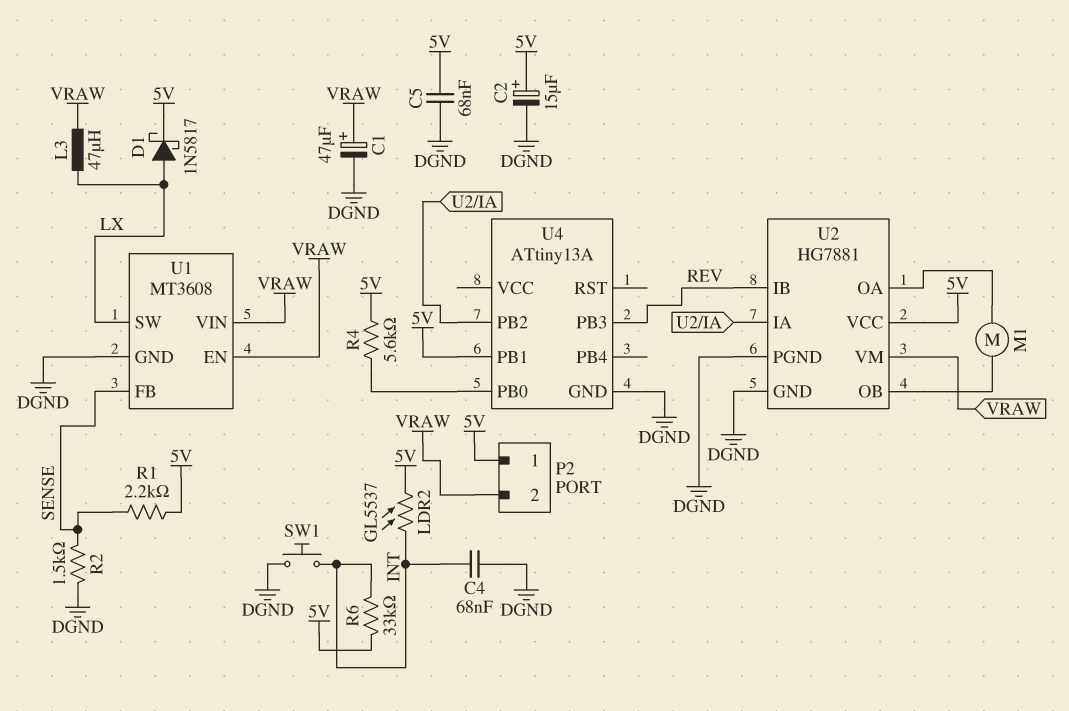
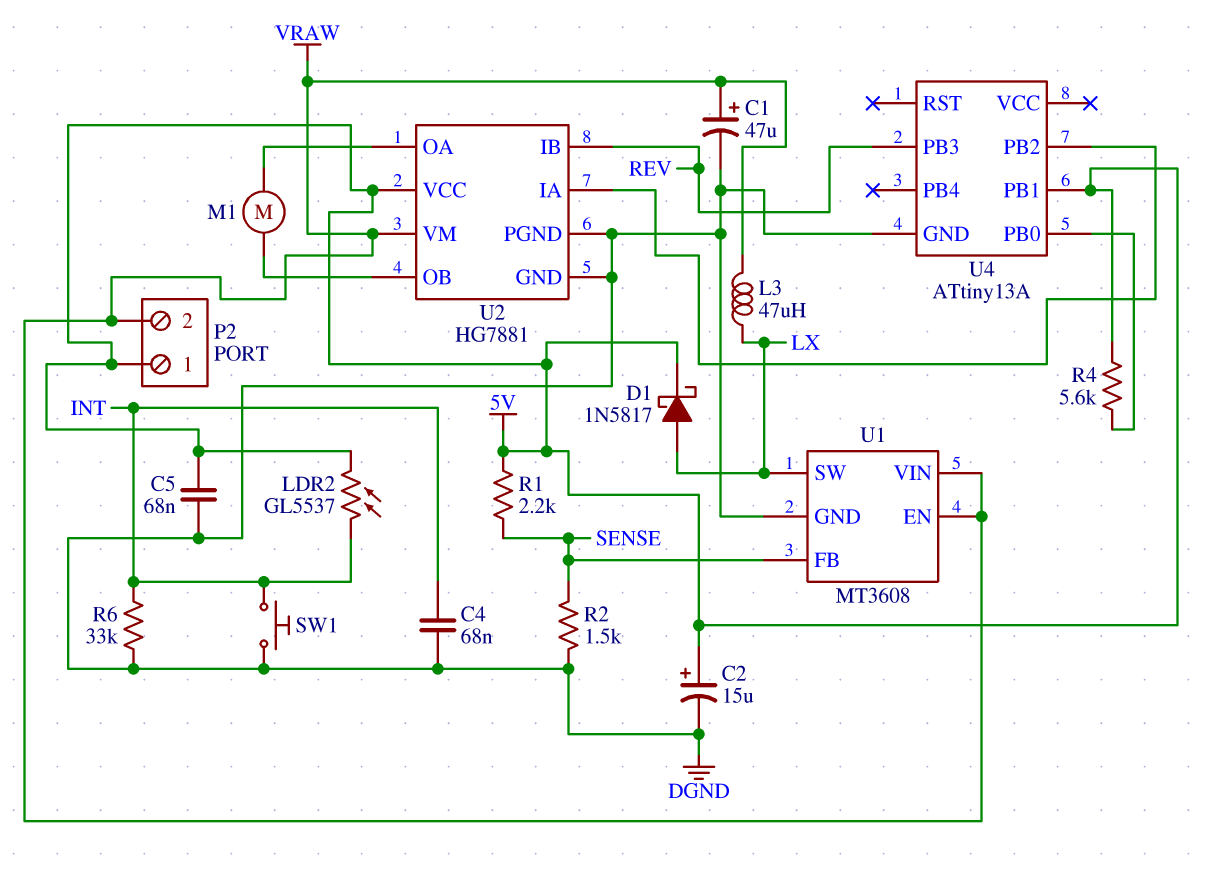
R6: 33k (5V, INT) -> 33k (DGND, INT)

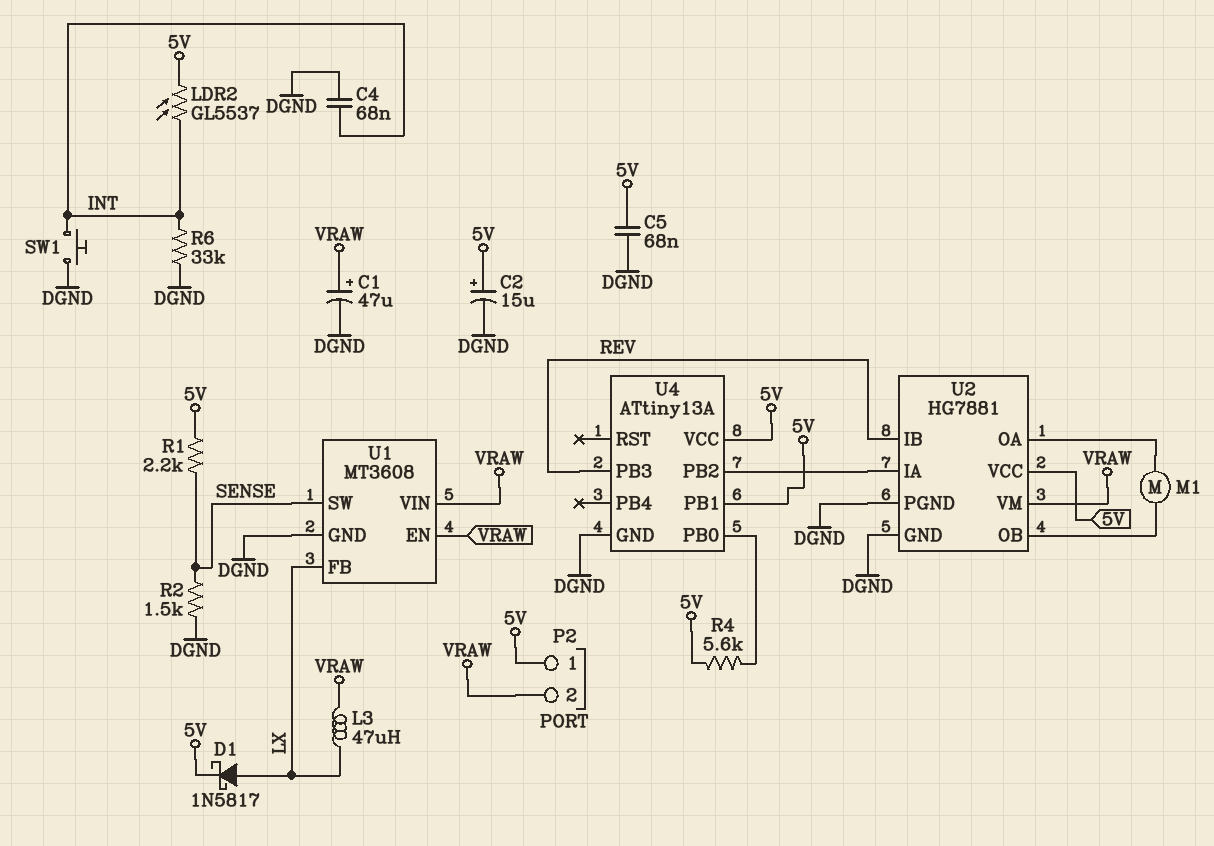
U1 pin FB: SENSE -> LX
U1 pin SW: LX -> SENSE
U4 pin VCC: none -> 5V

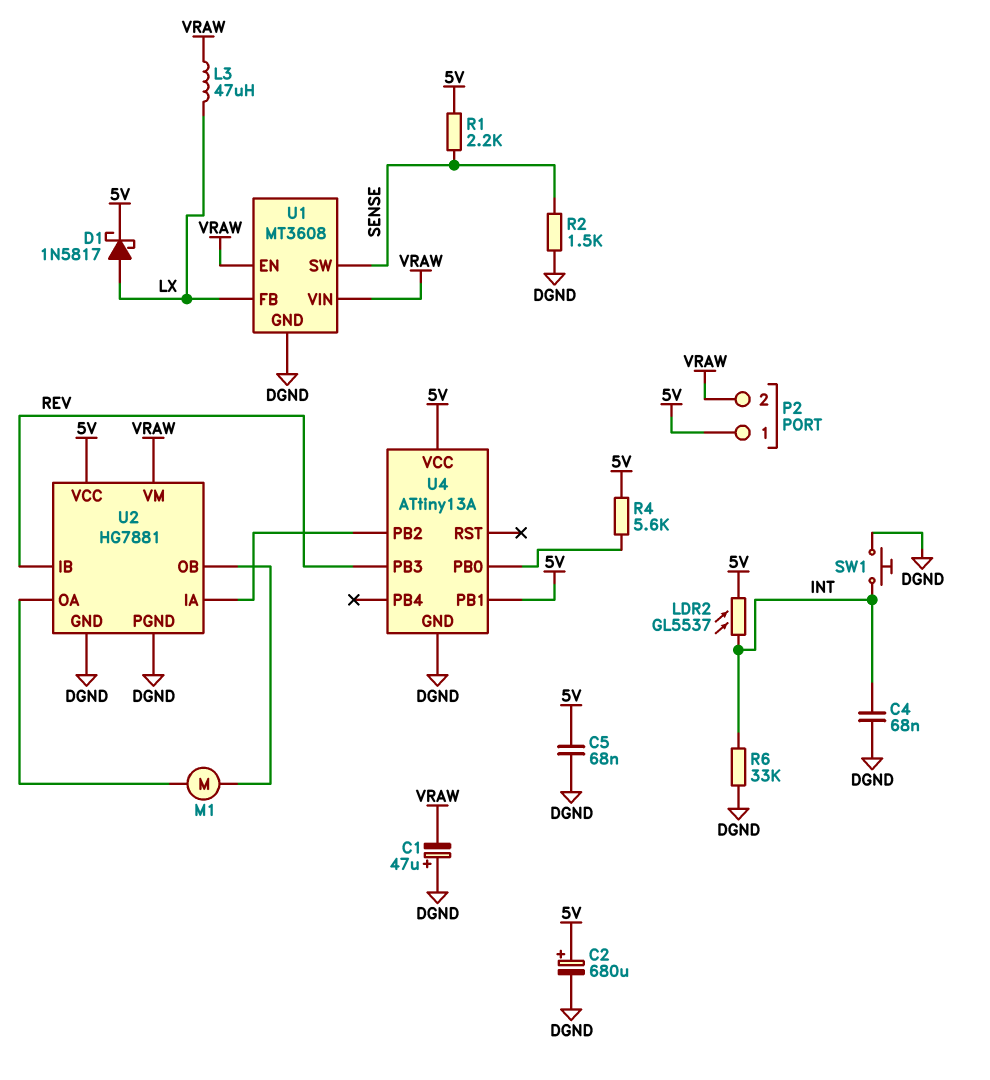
C1: 47uF (plus VRAW, minus DGND) -> 47uF (plus DGND, minus VRAW)
C2: 15uF (plus 5V, minus DGND) -> 680uF (plus 5V, minus DGND)

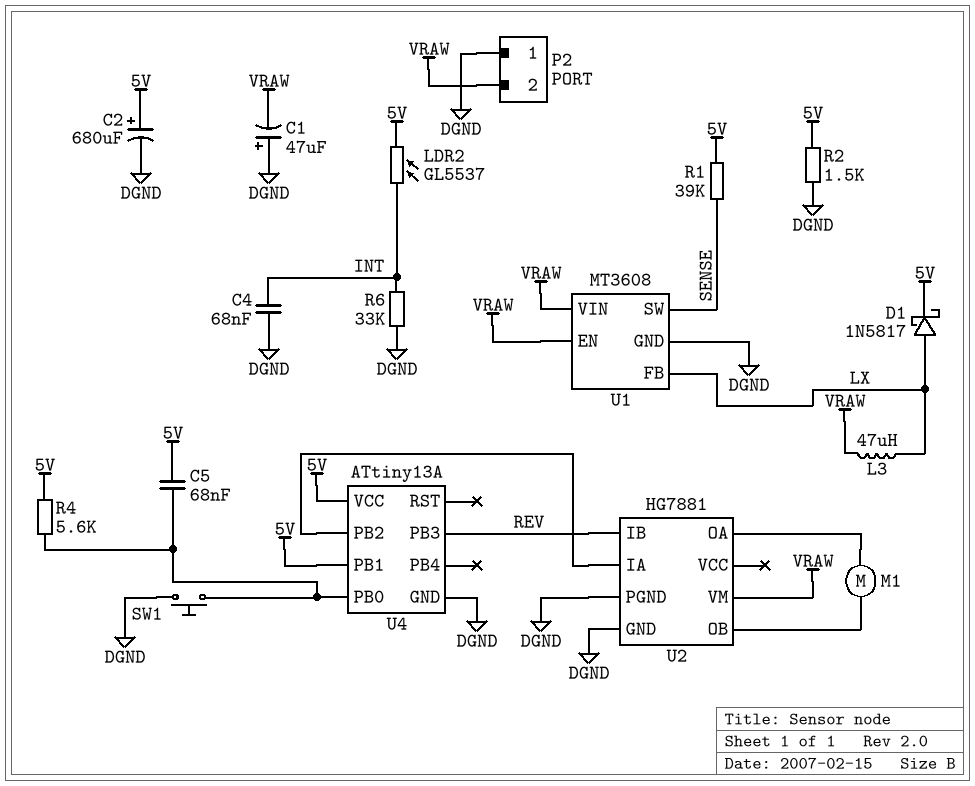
C5: 68nF (5V, DGND) -> 68nF (5V, U4/PB0)
P2 pin 1: 5V -> DGND
R1: 2.2k (5V, SENSE) -> 39k (5V, SENSE)
R2: 1.5k (DGND, SENSE) -> 1.5k (5V, DGND)
SW1: button (DGND, INT) -> button (DGND, U4/PB0)
U2 pin VCC: 5V -> none

